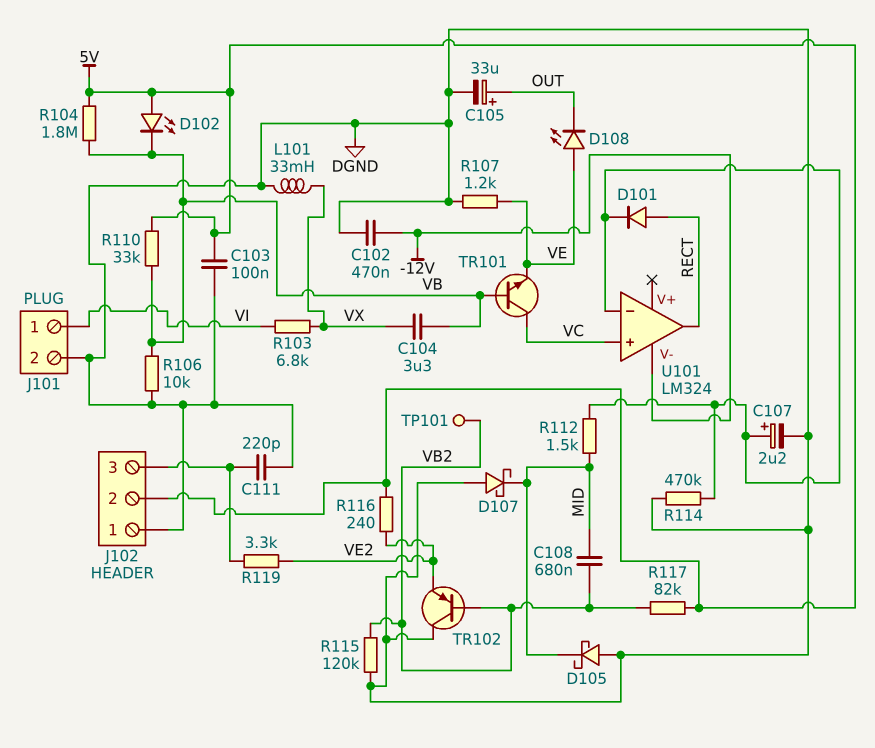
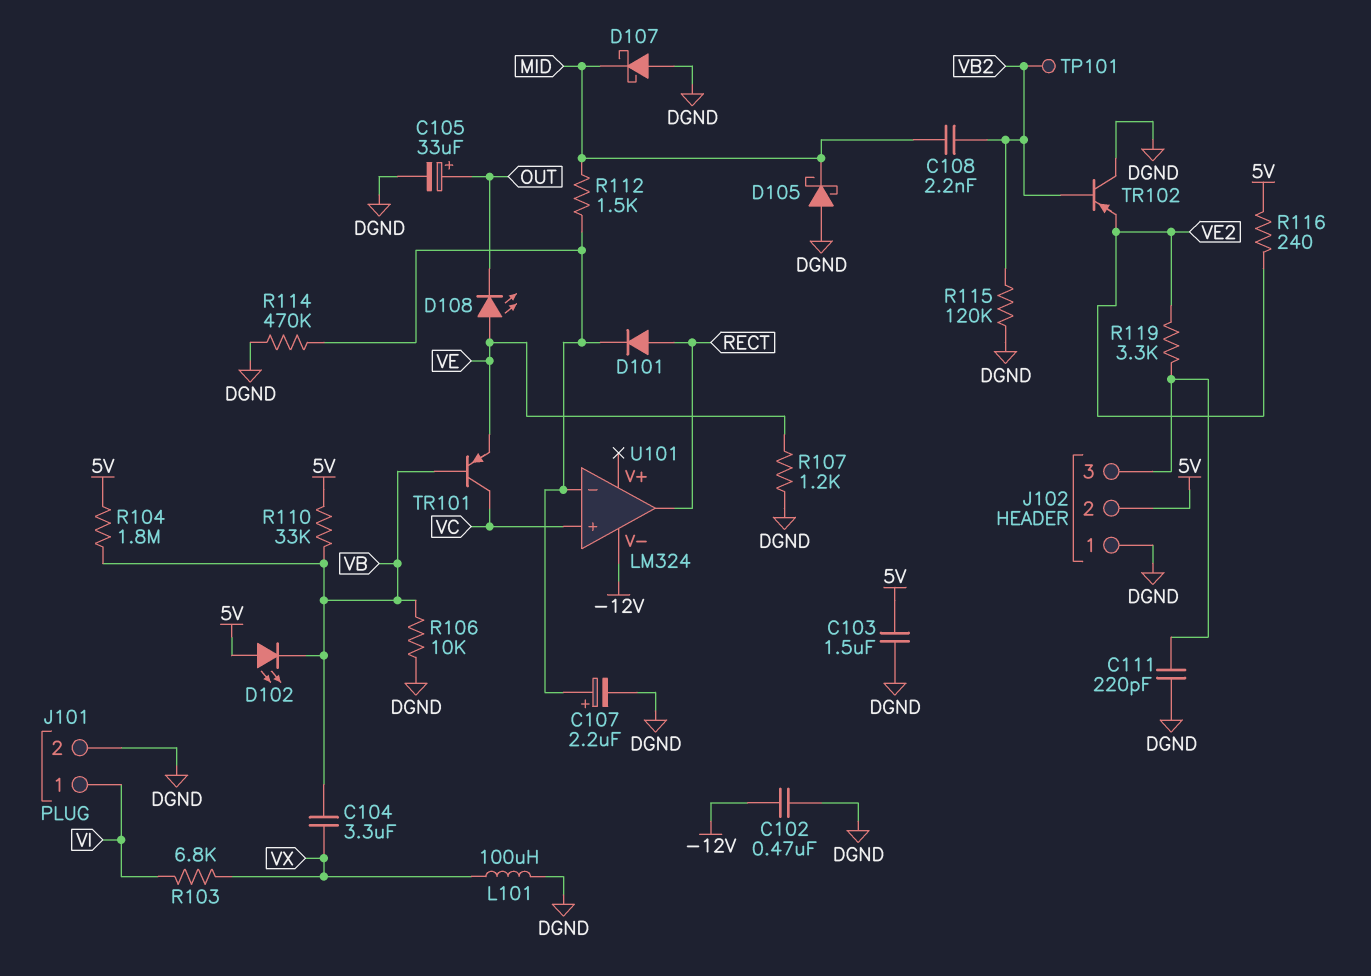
C103: 100nF (5V, DGND) -> 1.5uF (5V, DGND)
C108: 680nF (MID, VB2) -> 2.2nF (MID, VB2)
L101: 33mH (DGND, VX) -> 100uH (DGND, VX)
R117: 82k (5V, VB2) -> none
TR101: NPN (B VB, C VC, E VE) -> PNP (B VB, C VC, E VE)

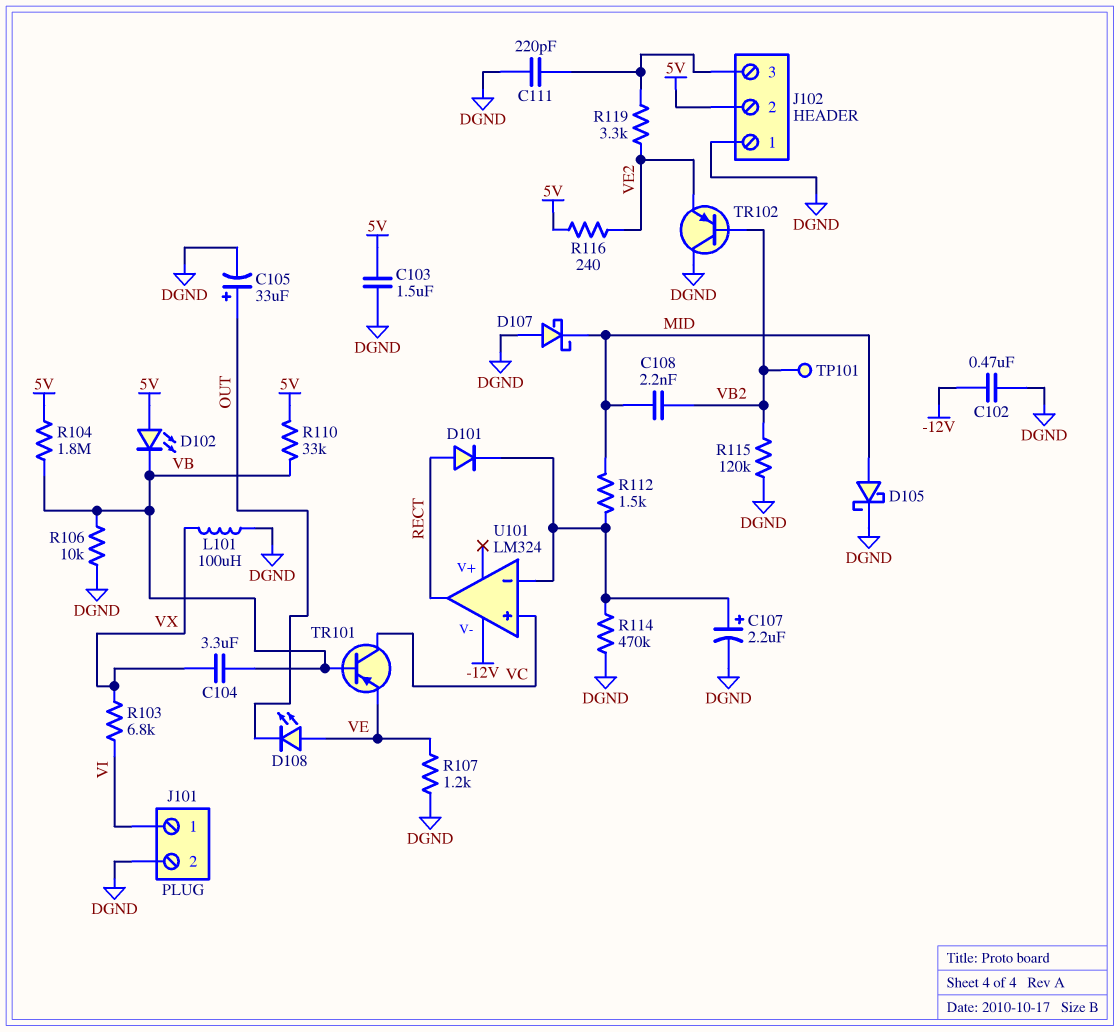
D105: schottky (A DGND, K MID) -> schottky (A MID, K DGND)

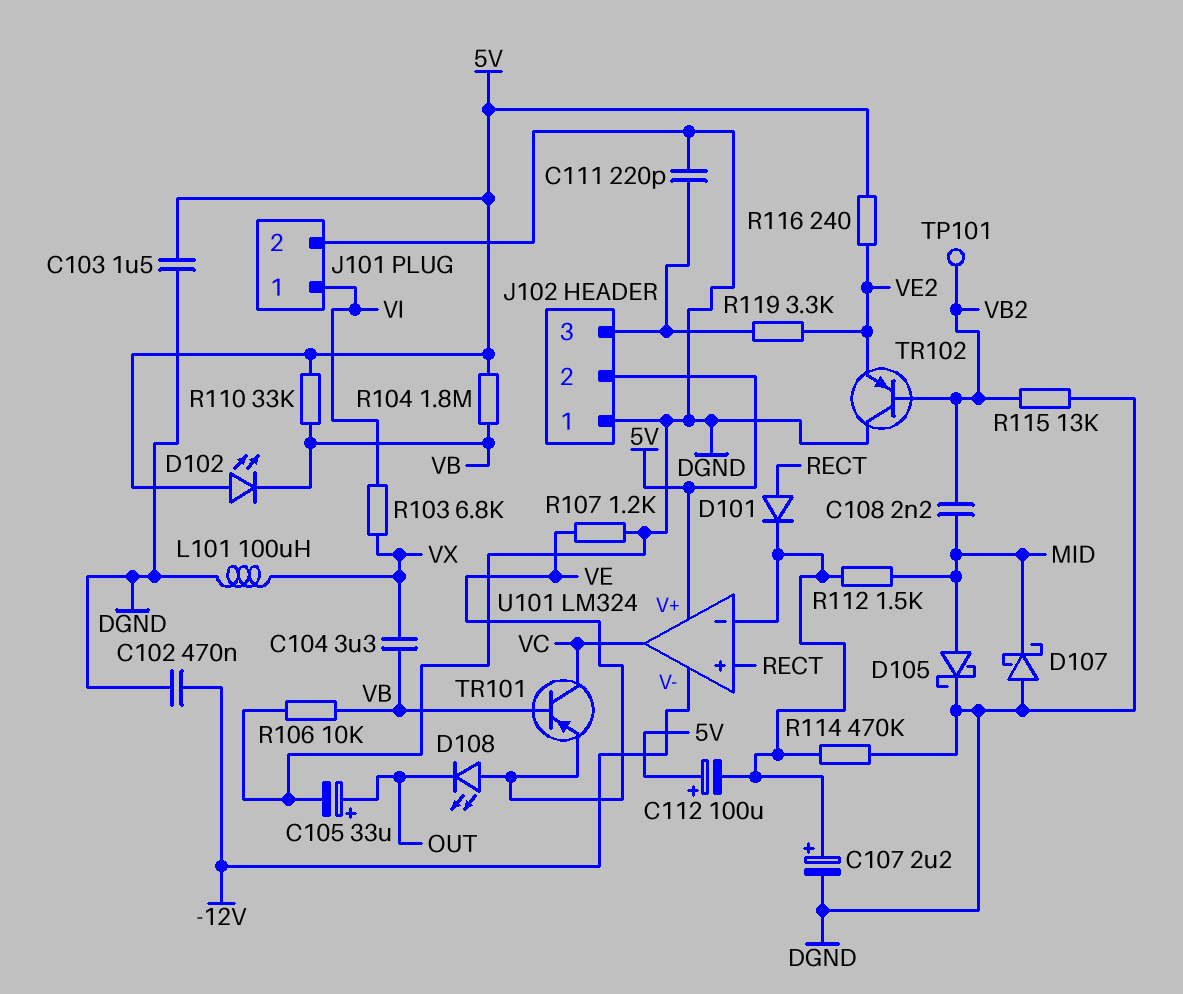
C112: none -> 100uF (plus 5V, minus U101/in-)
R115: 120k (DGND, VB2) -> 13k (DGND, VB2)
U101 pin V+: none -> 5V
U101 pin in+: VC -> RECT
U101 pin out: RECT -> VC

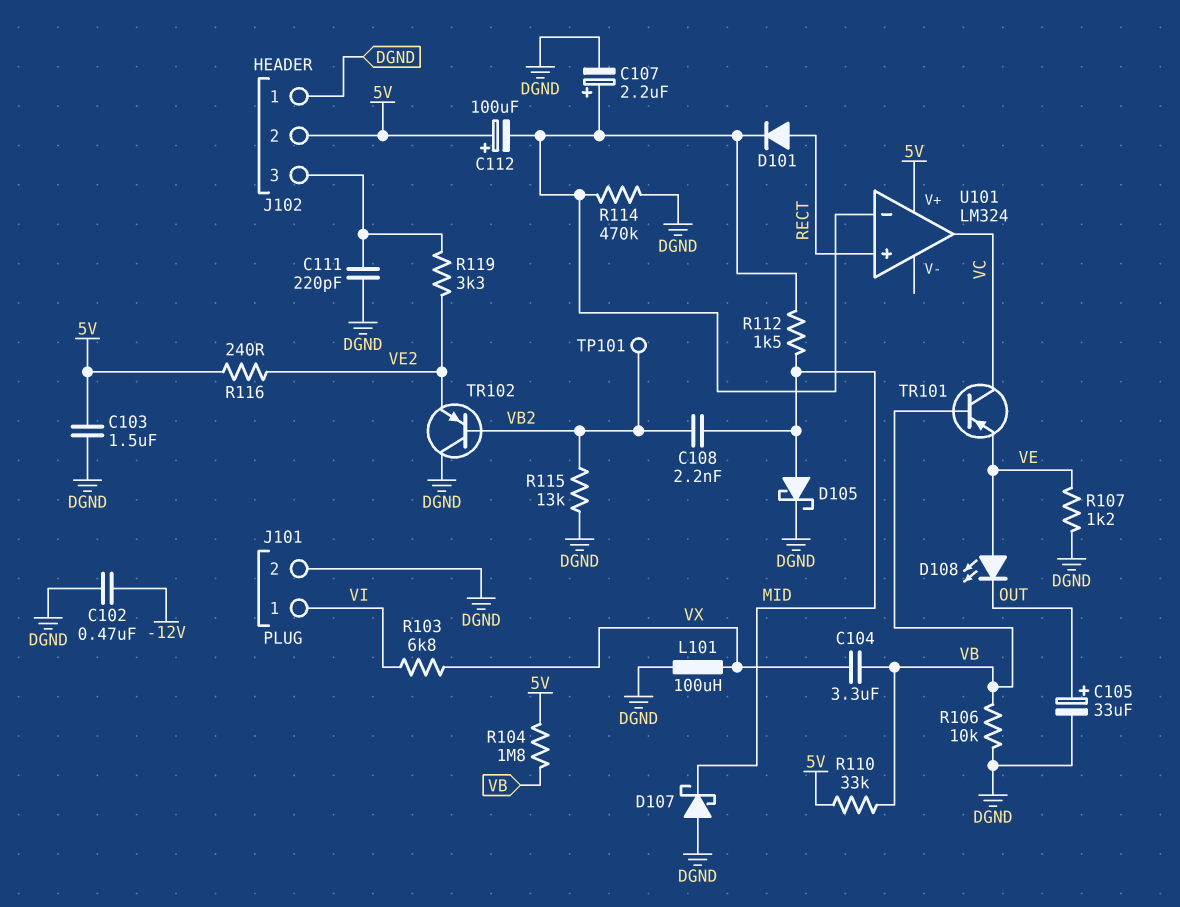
D102: LED (A 5V, K VB) -> none
U101 pin V-: -12V -> none

